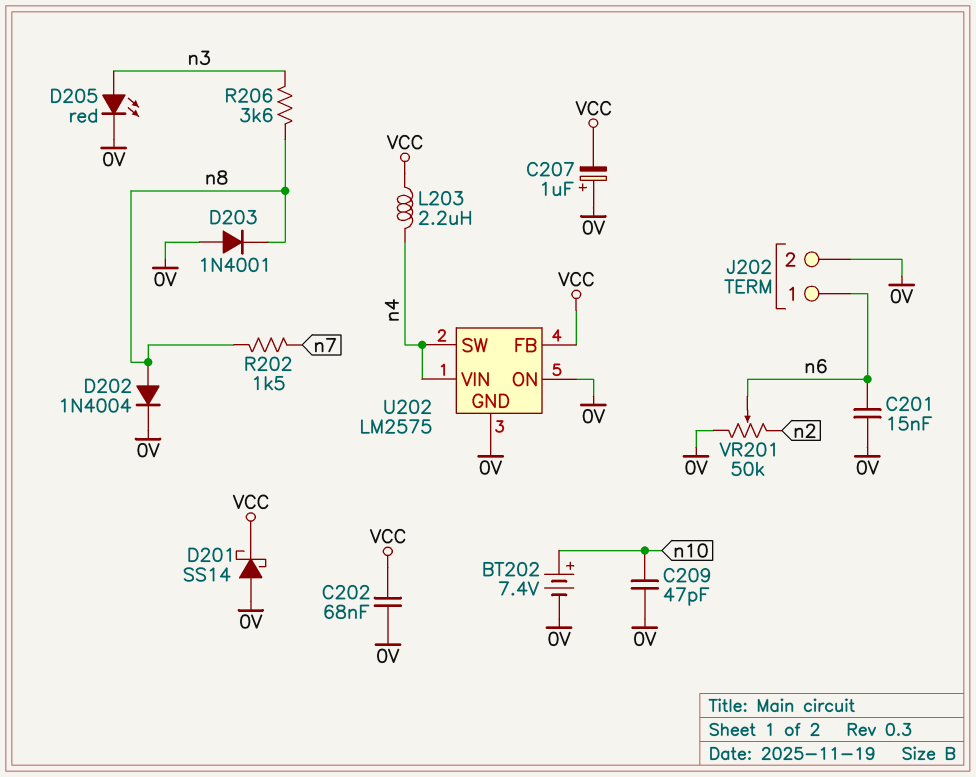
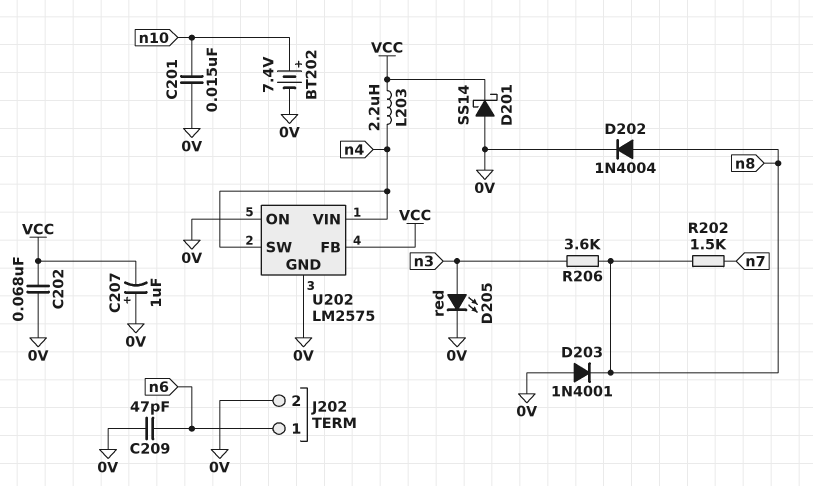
C201: 15nF (0V, n6) -> 15nF (0V, n10)
C209: 47pF (0V, n10) -> 47pF (0V, n6)
VR201: 50k (0V, n2, wiper n6) -> none

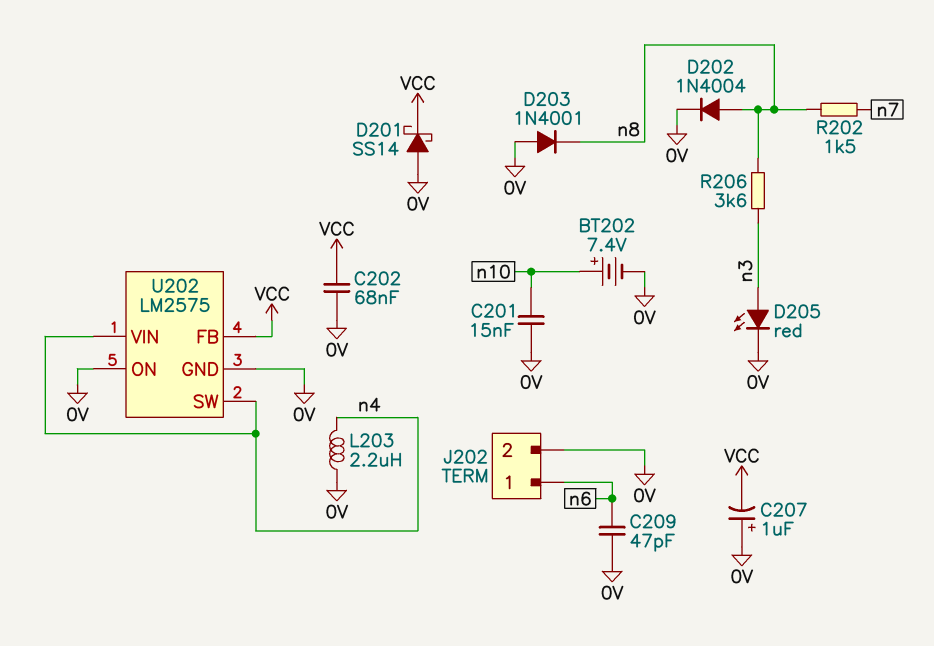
L203: 2.2uH (VCC, n4) -> 2.2uH (0V, n4)

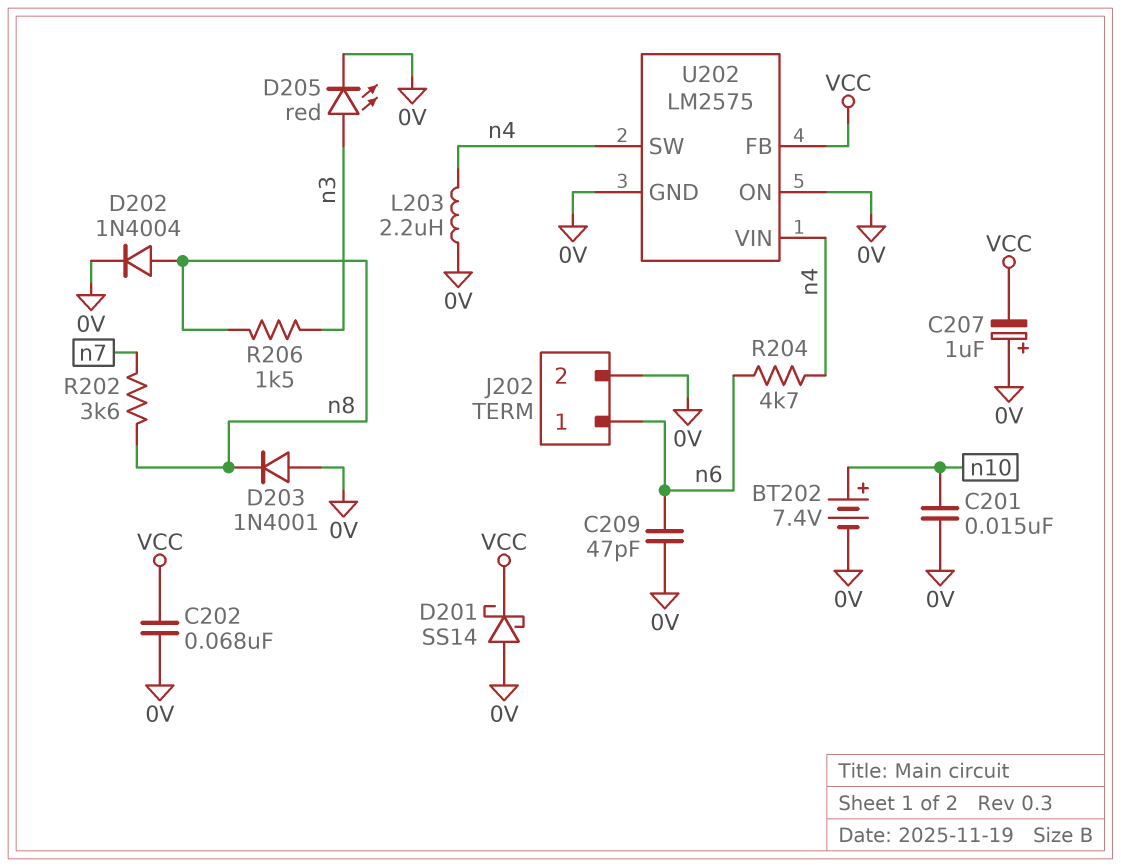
R202: 1.5k (n7, n8) -> 3.6k (n7, n8)
R204: none -> 4.7k (n4, n6)
R206: 3.6k (n3, n8) -> 1.5k (n3, n8)

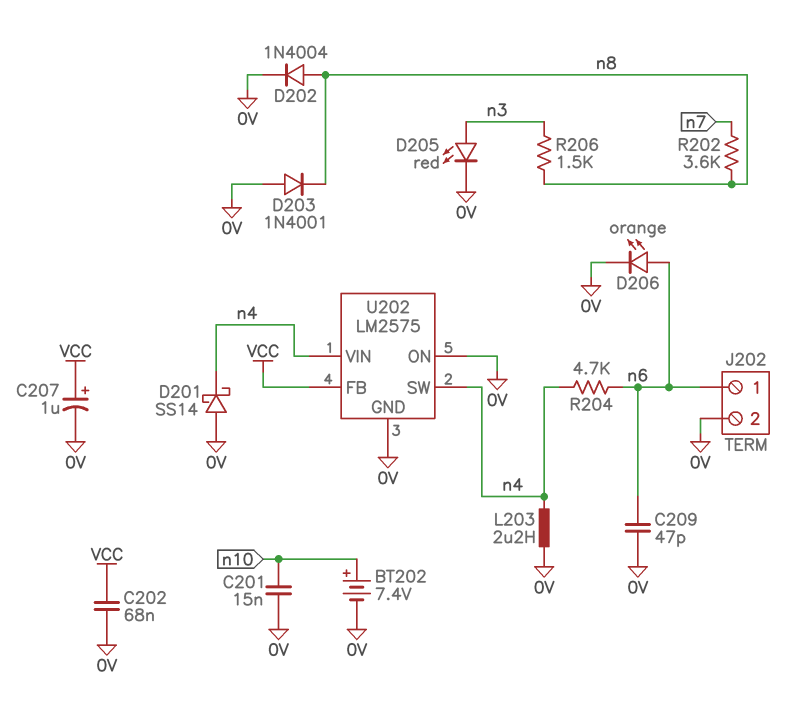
C207: 1uF (plus 0V, minus VCC) -> 1uF (plus VCC, minus 0V)
D201: schottky SS14 (A 0V, K VCC) -> schottky SS14 (A 0V, K n4)
D206: none -> LED orange (A n6, K 0V)

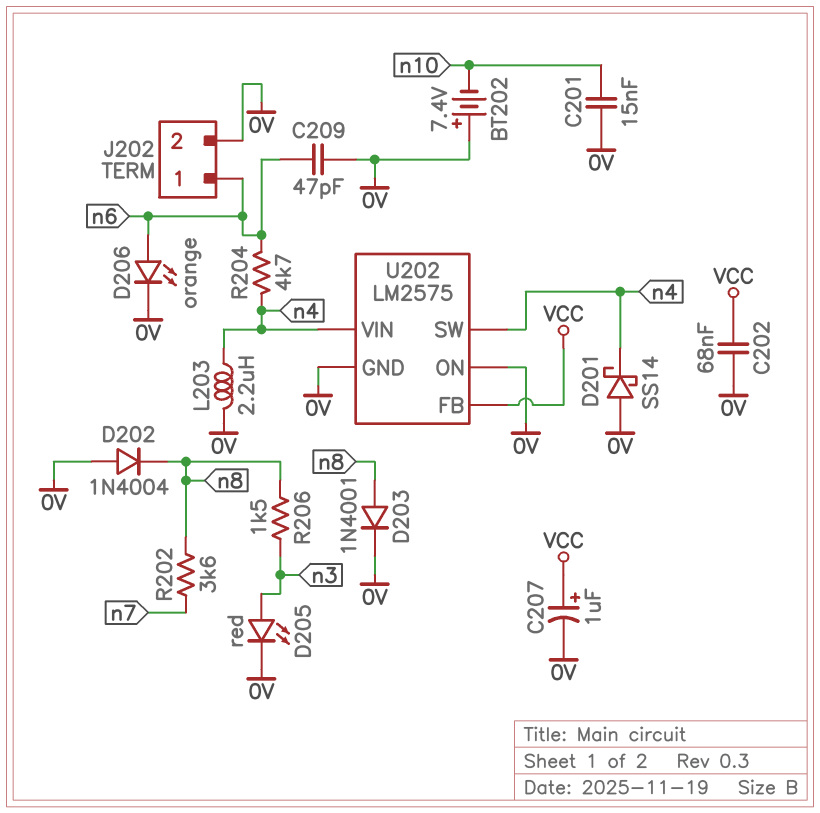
BT202: 7.4V (plus n10, minus 0V) -> 7.4V (plus 0V, minus n10)
D202: diode 1N4004 (A n8, K 0V) -> diode 1N4004 (A 0V, K n8)
D203: diode 1N4001 (A 0V, K n8) -> diode 1N4001 (A n8, K 0V)

